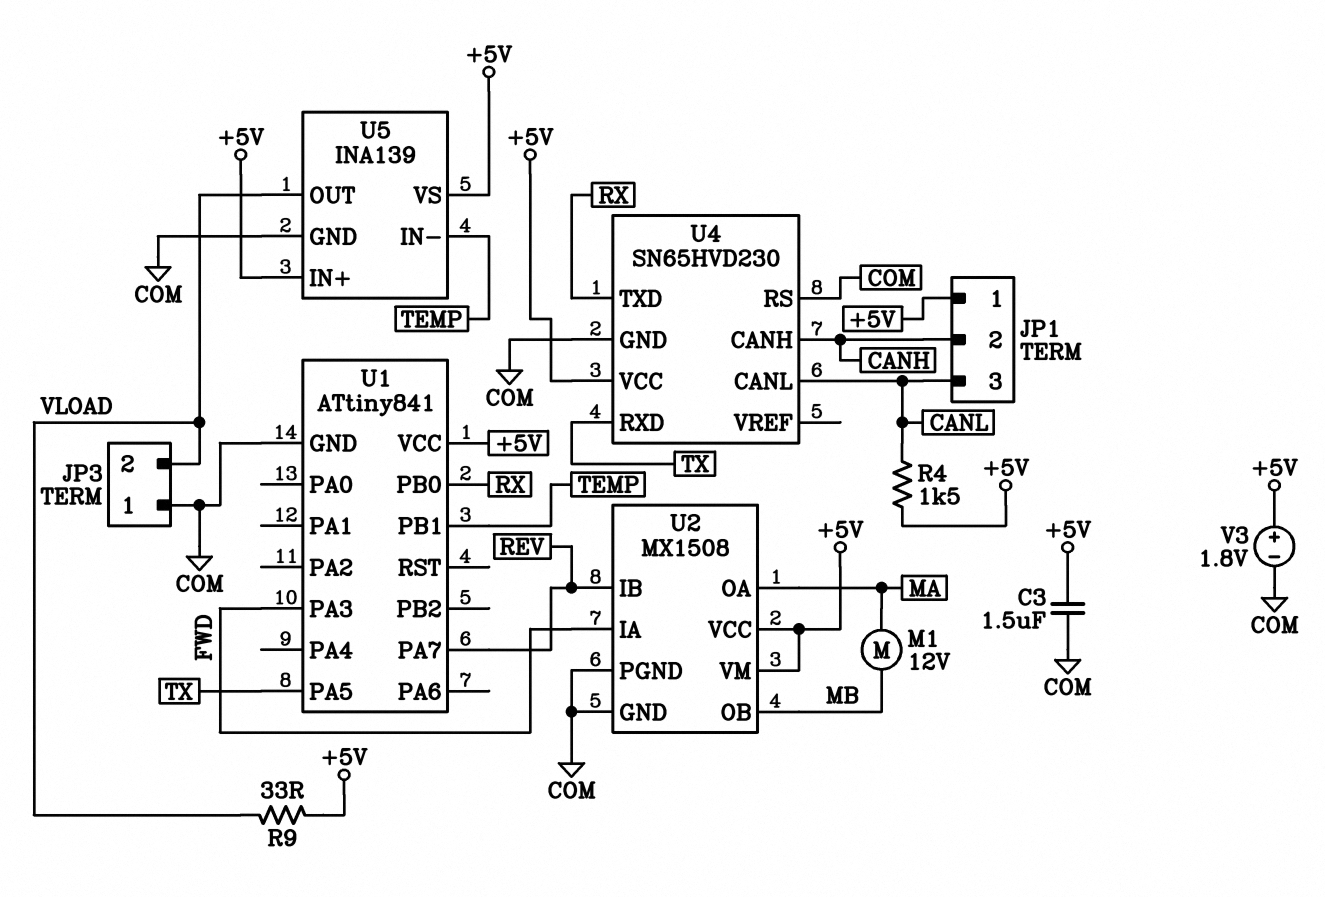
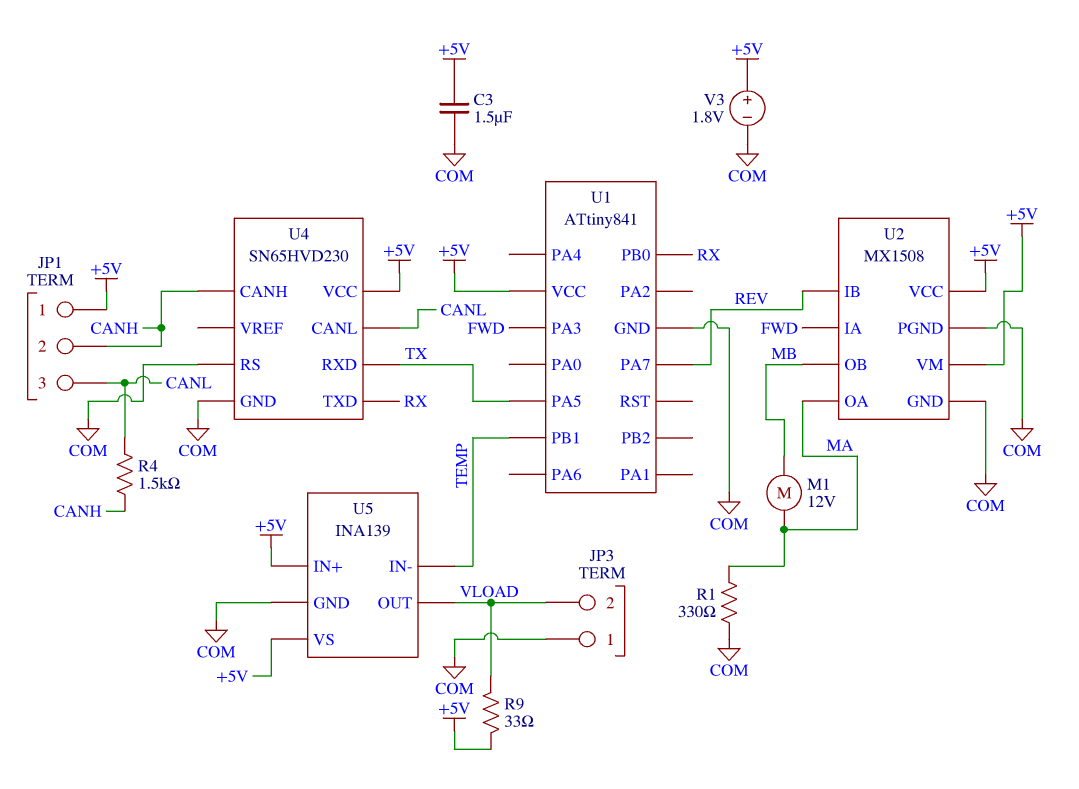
R1: none -> 330 (COM, MA)
R4: 1.5k (+5V, CANL) -> 1.5k (CANH, CANL)

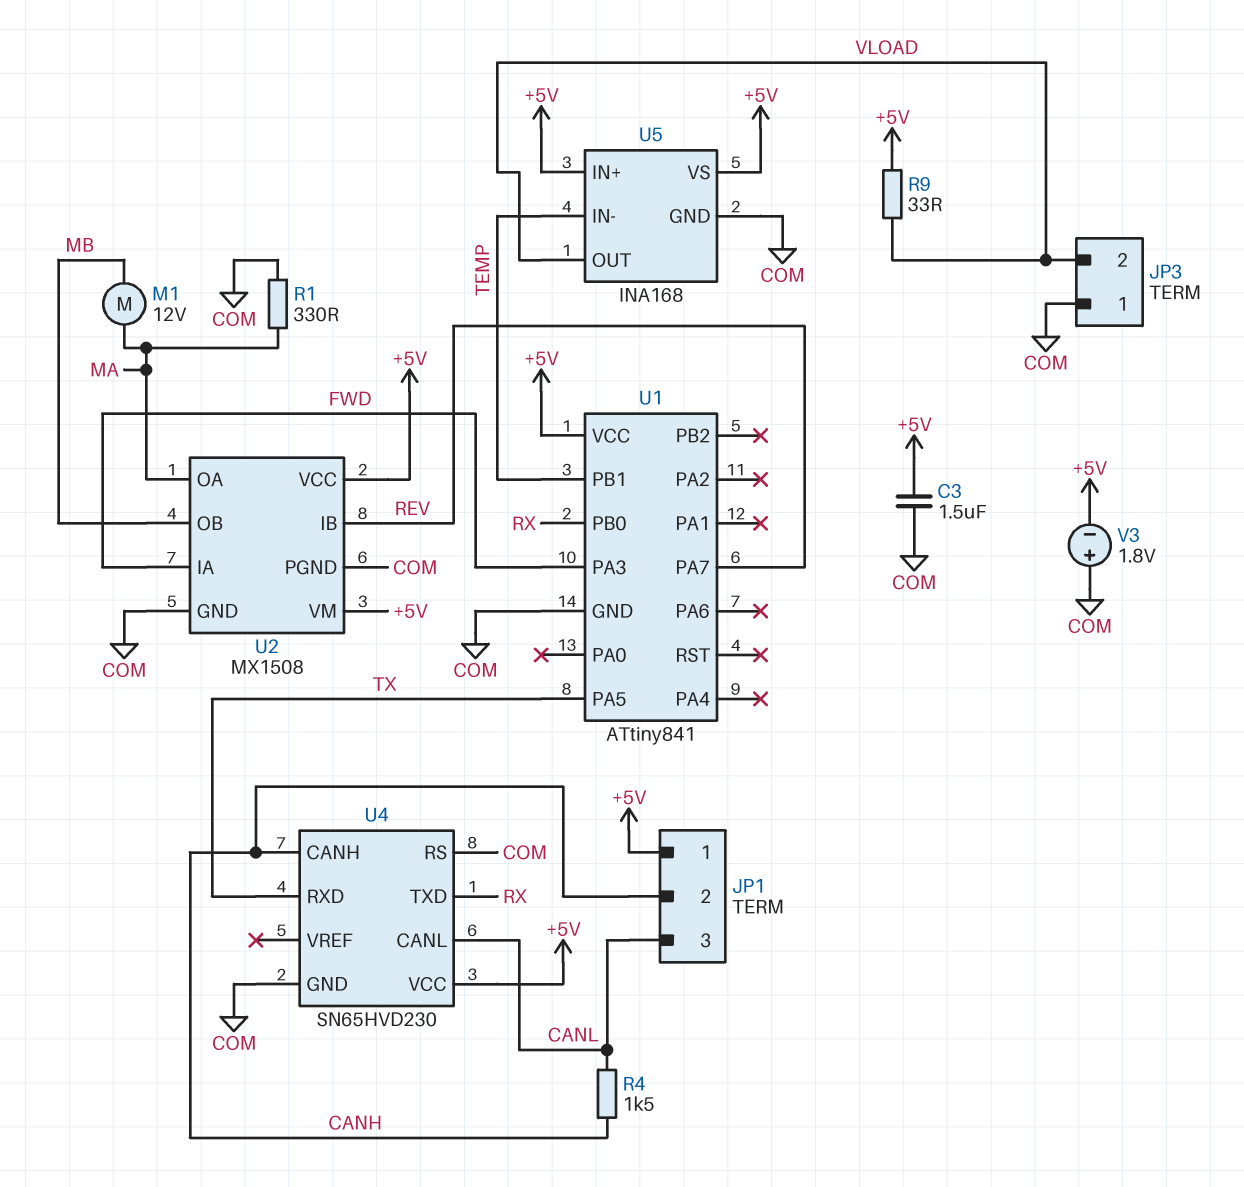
U5: INA139 -> INA168
V3: 1.8V (plus +5V, minus COM) -> 1.8V (plus COM, minus +5V)

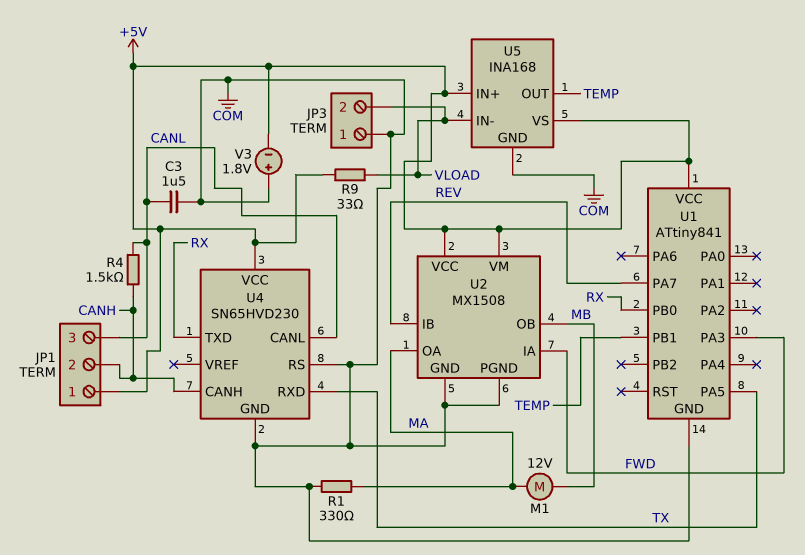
C3: 1.5uF (+5V, COM) -> 1.5uF (CANL, COM)
U5 pin IN-: TEMP -> VLOAD
U5 pin OUT: VLOAD -> TEMP

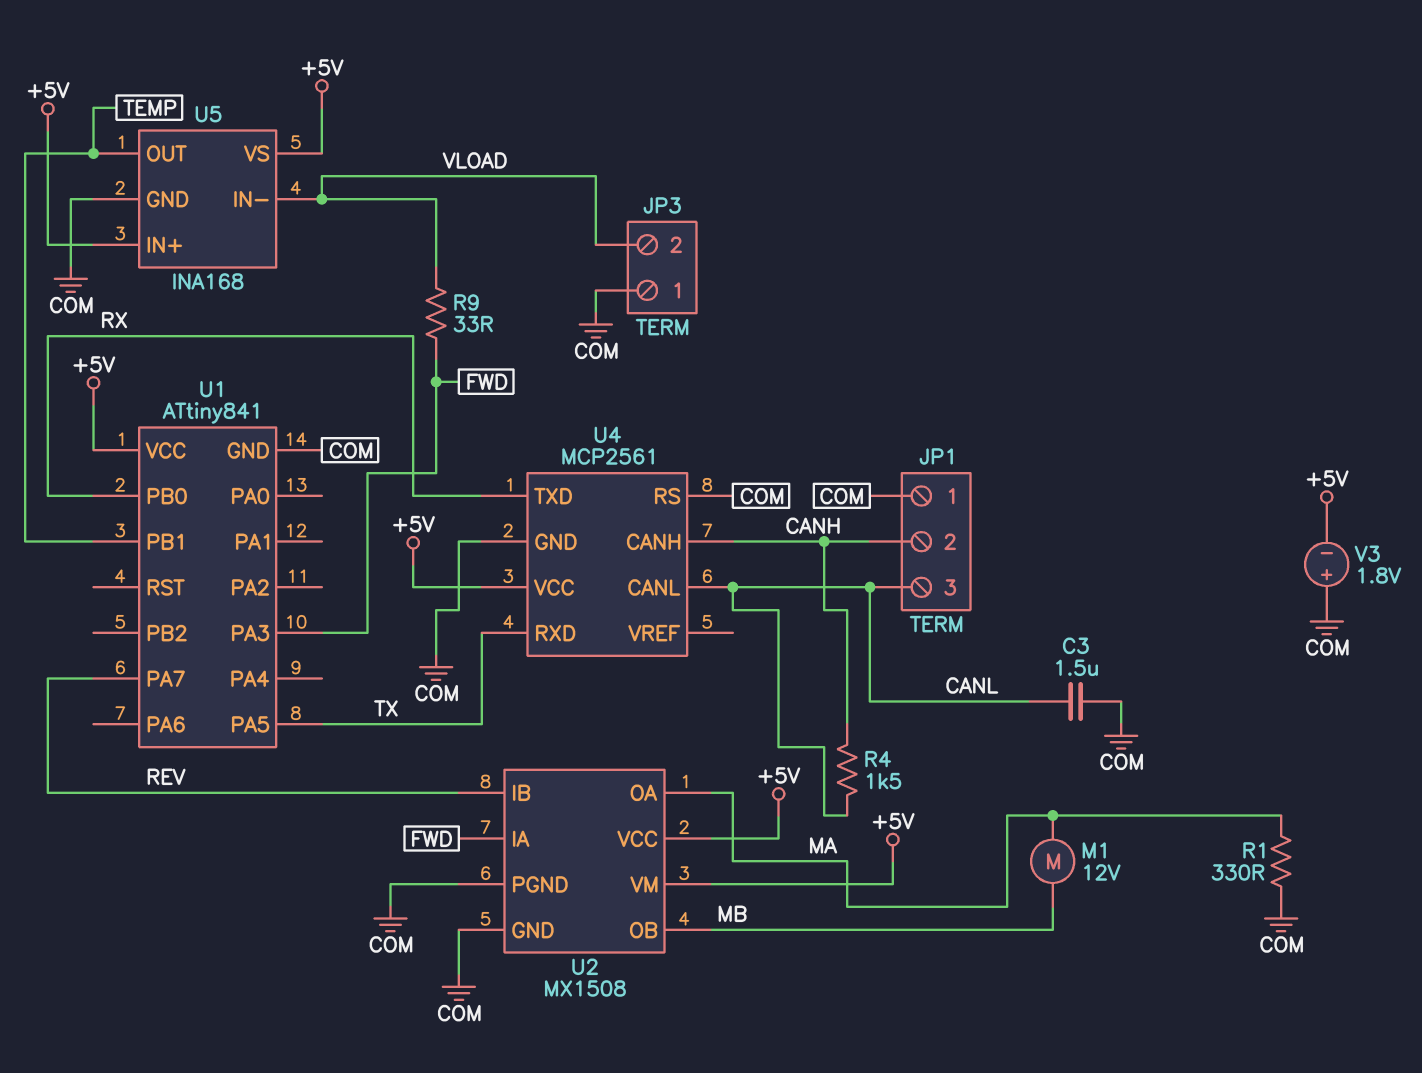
JP1 pin 1: +5V -> COM
R9: 33 (+5V, VLOAD) -> 33 (FWD, VLOAD)
U4: SN65HVD230 -> MCP2561

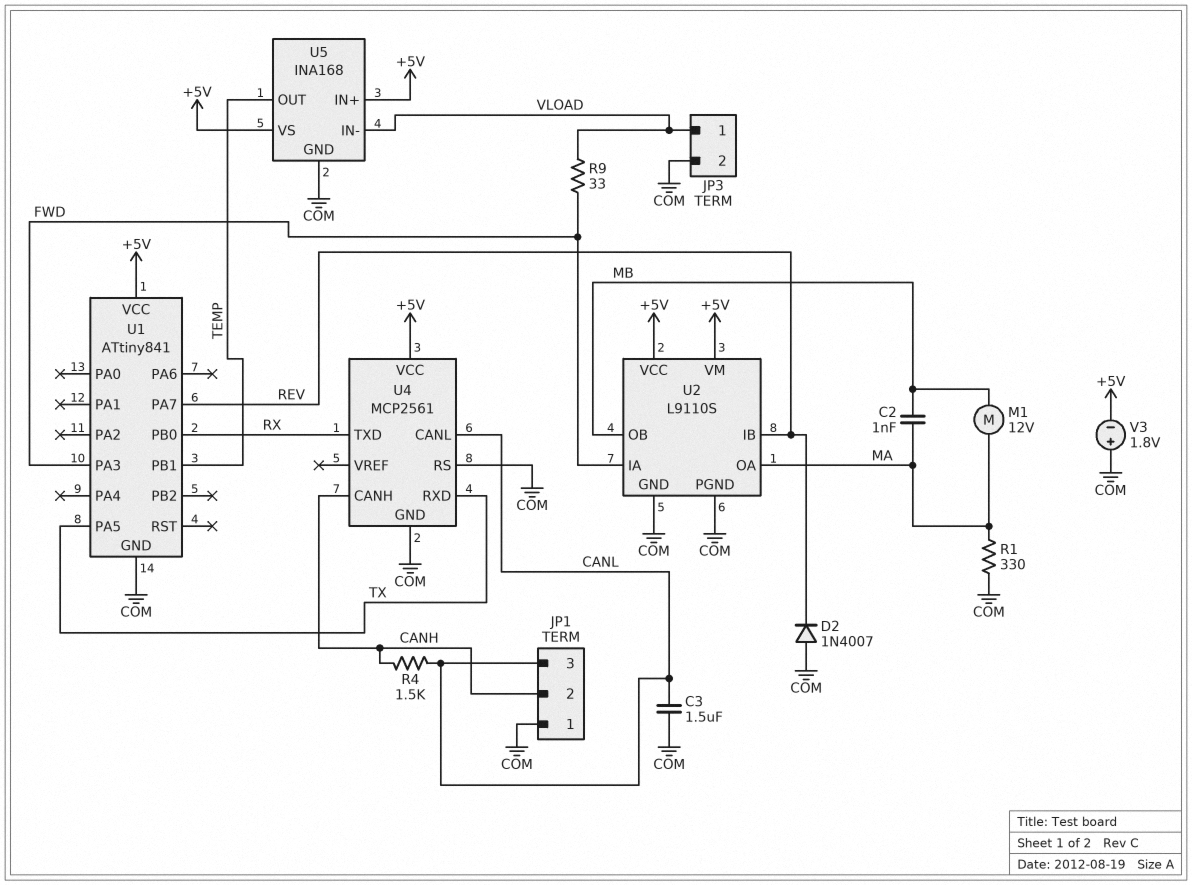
C2: none -> 1nF (MA, MB)
D2: none -> diode 1N4007 (A COM, K REV)
JP3 pin 1: COM -> VLOAD
JP3 pin 2: VLOAD -> COM
U2: MX1508 -> L9110S

